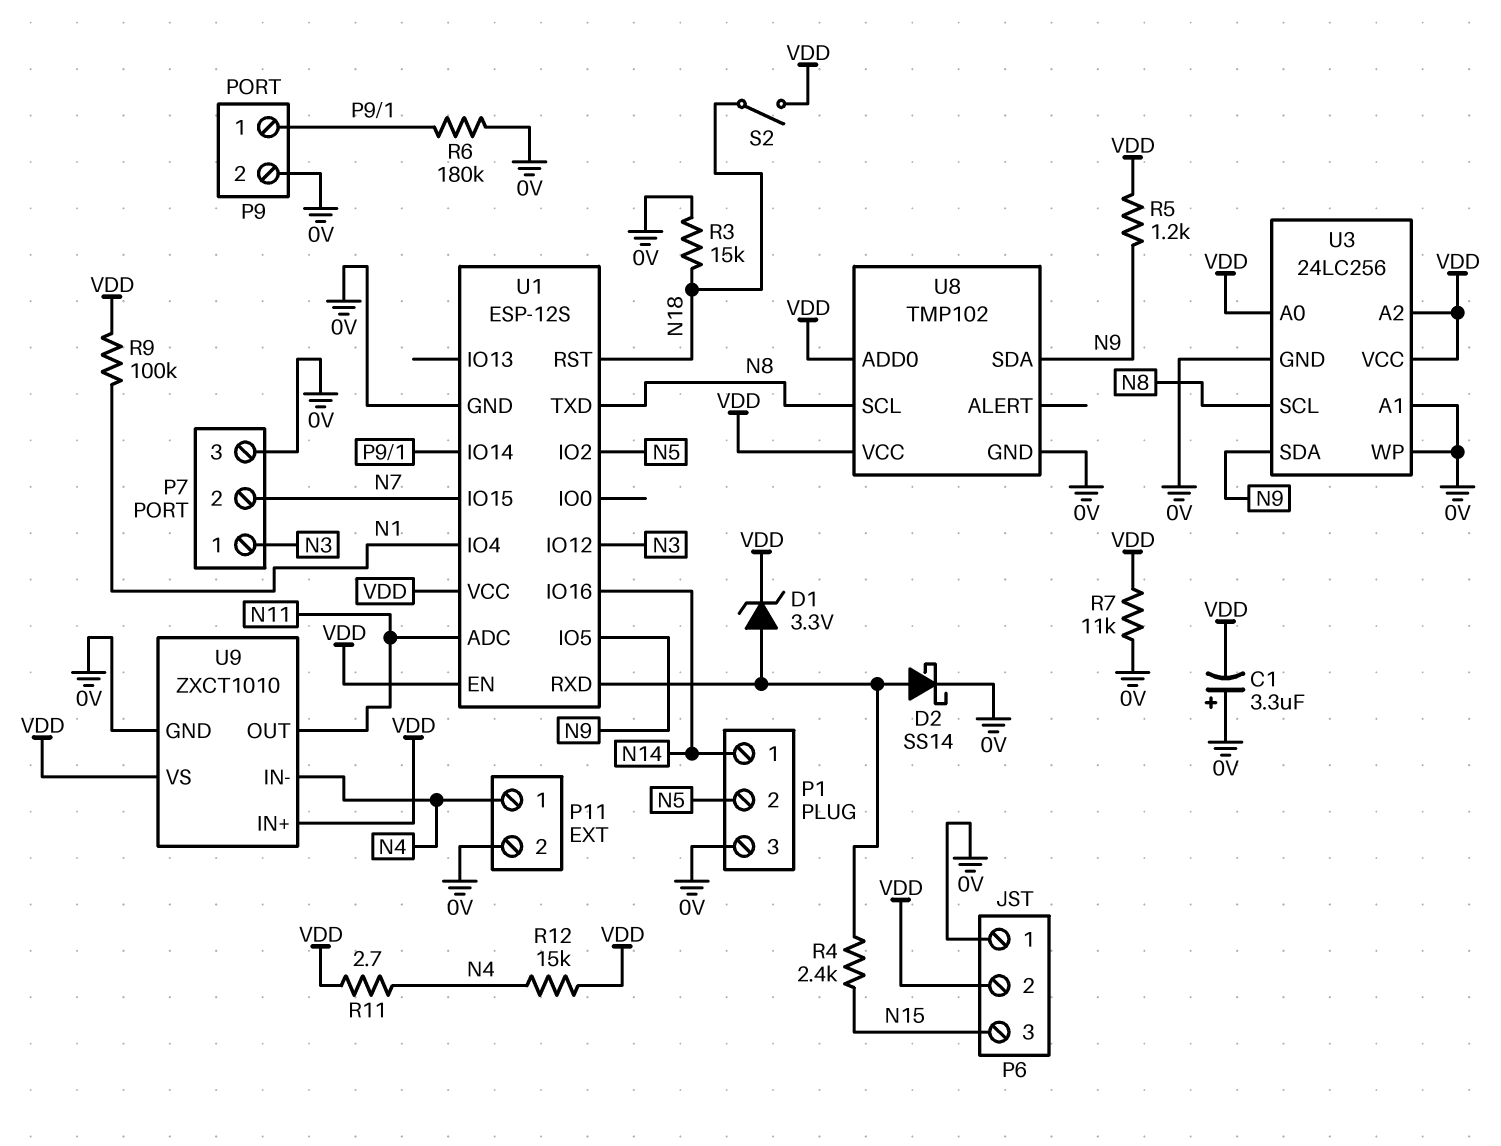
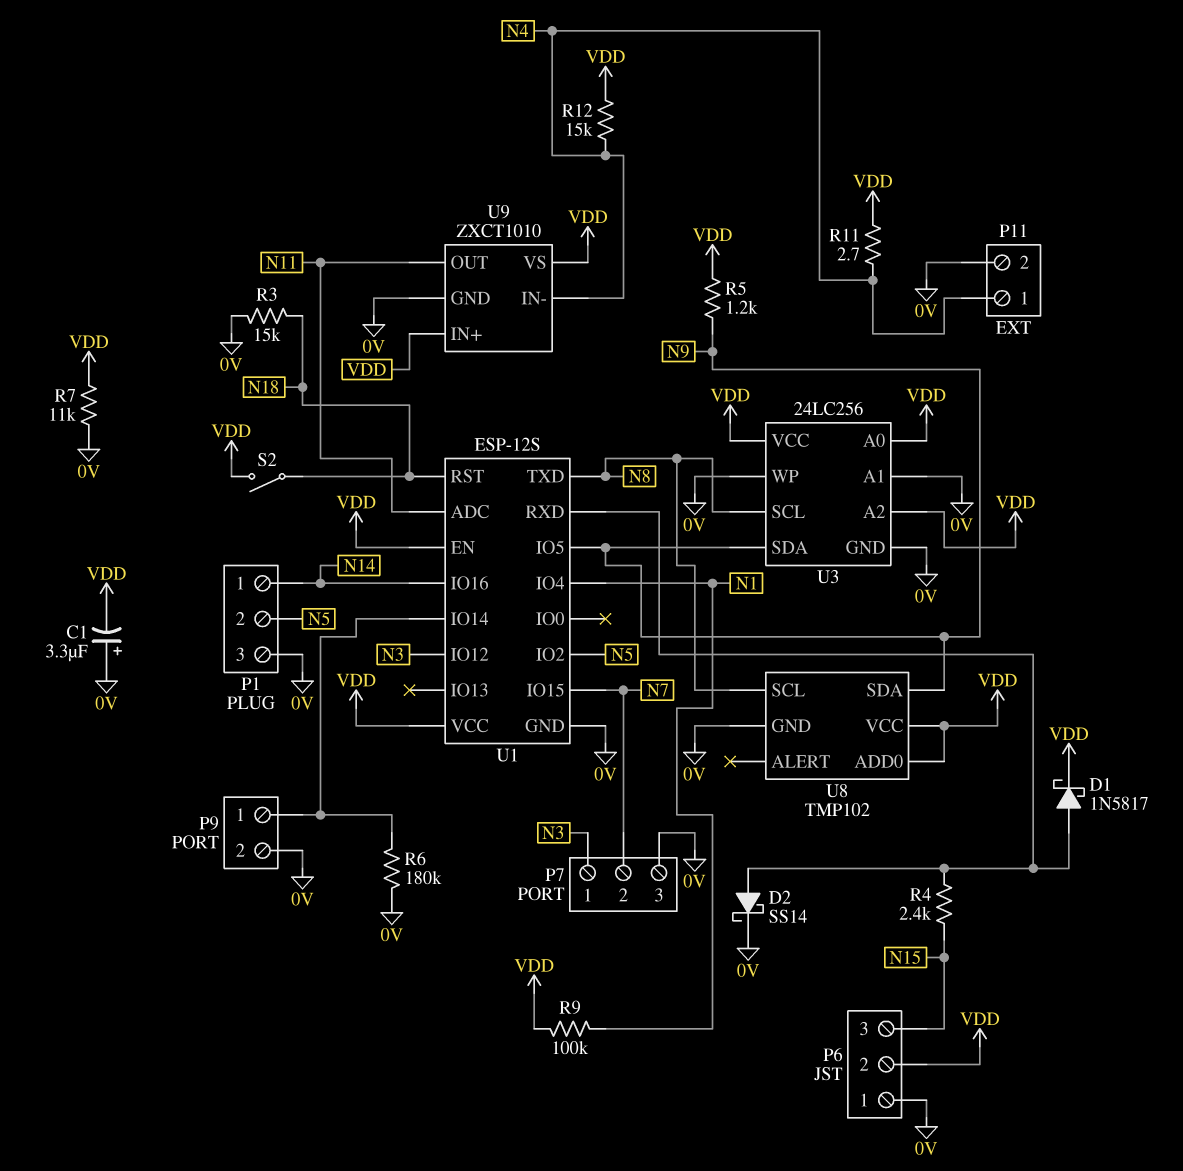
D1: zener 3.3V (A U1/RXD, K VDD) -> schottky 1N5817 (A U1/RXD, K VDD)

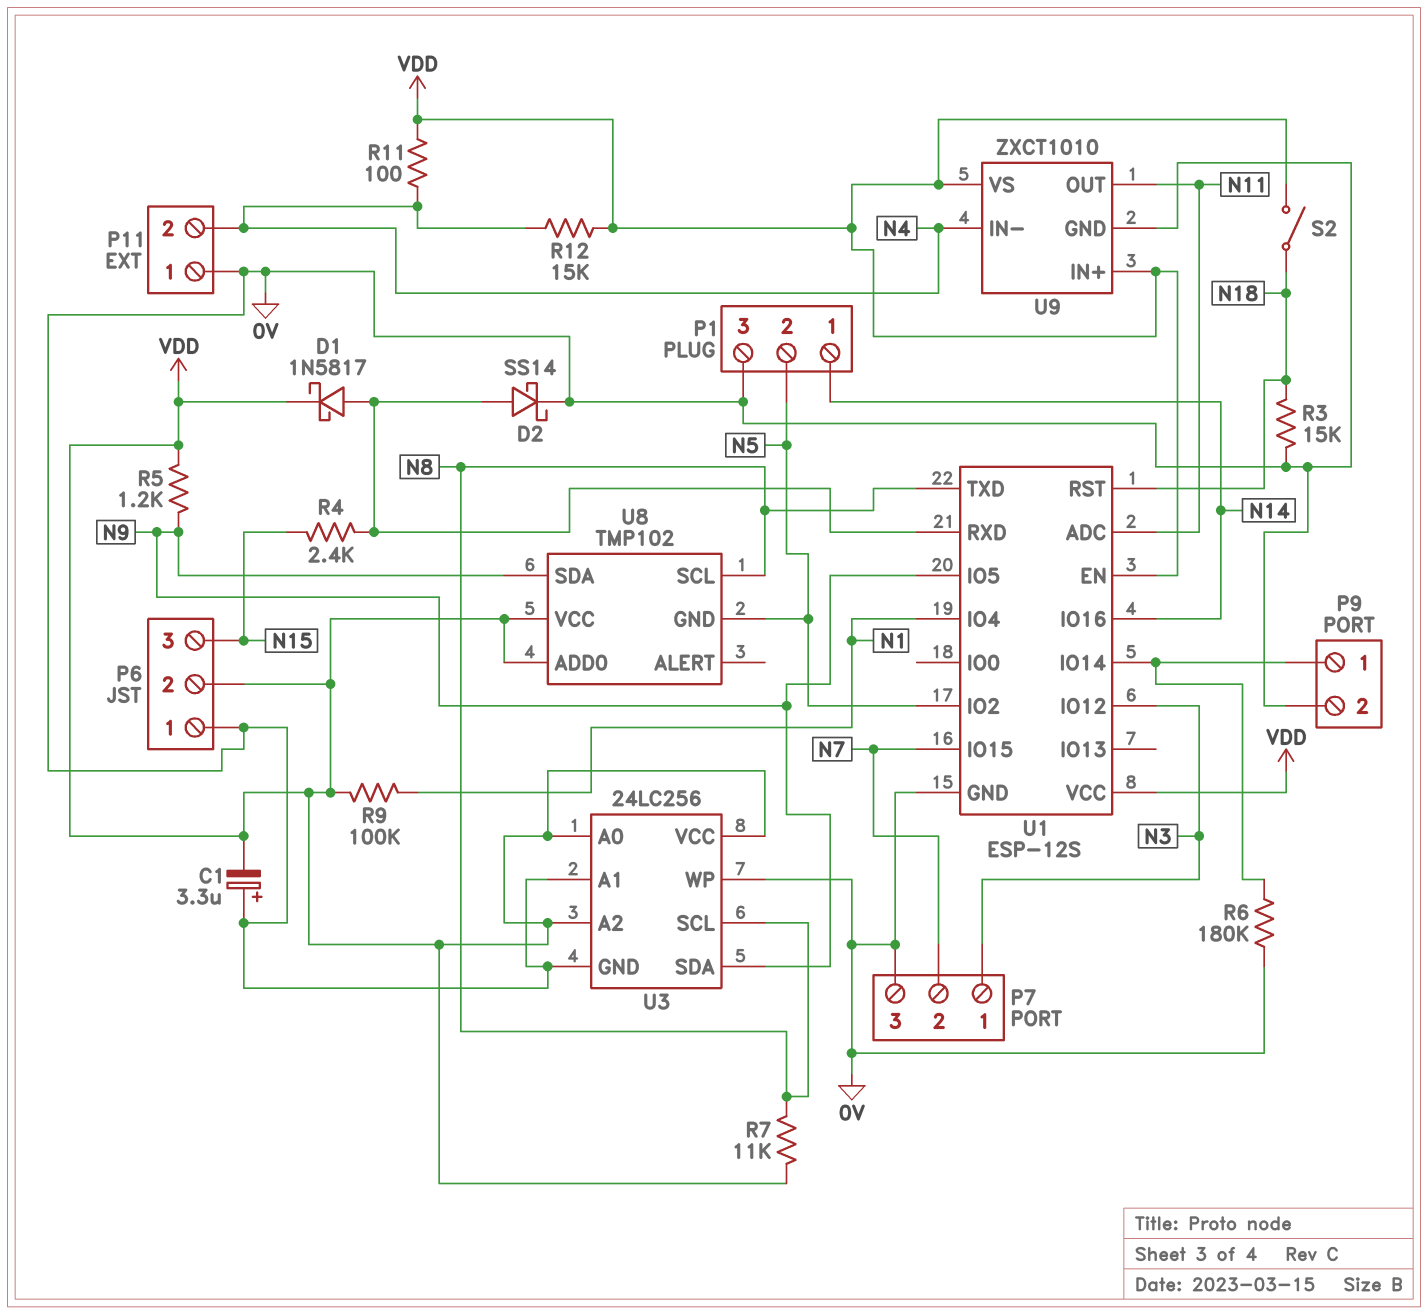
P11 pin 1: N4 -> 0V
P11 pin 2: 0V -> N4
R7: 11k (0V, VDD) -> 11k (N8, VDD)
R11: 2.7 (N4, VDD) -> 100 (N4, VDD)
U8 pin GND: 0V -> N5

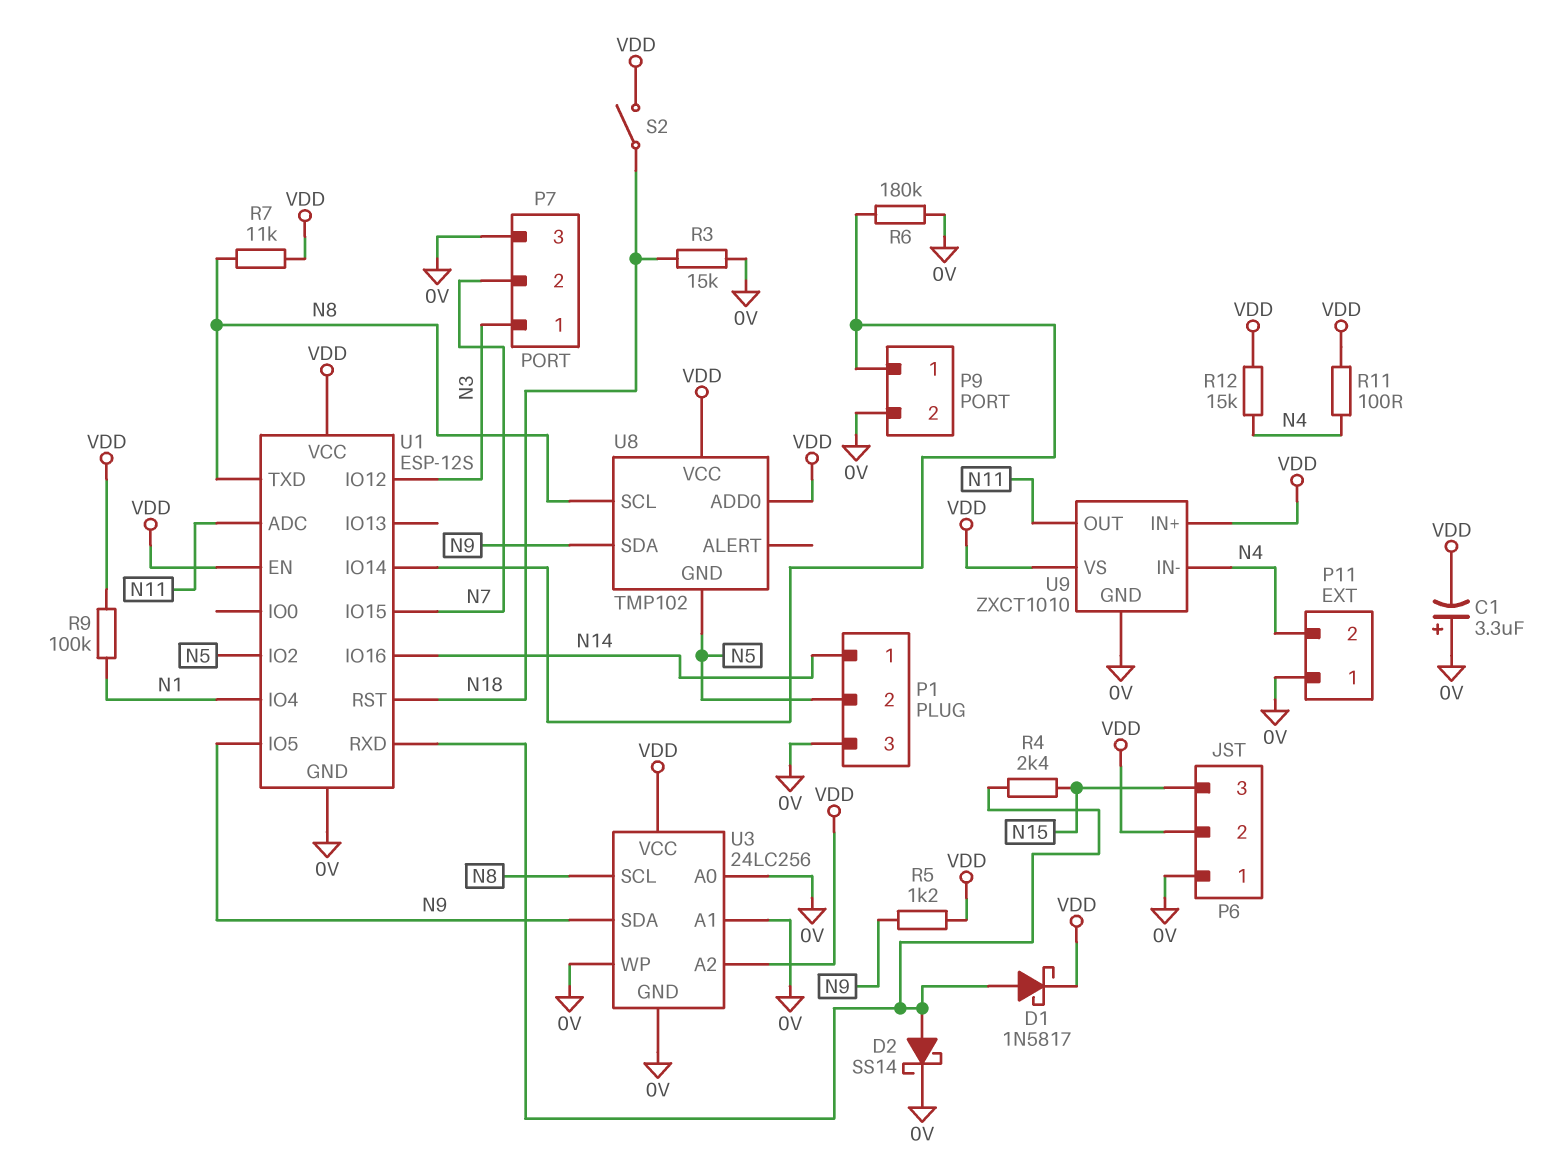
U3 pin A0: VDD -> 0V

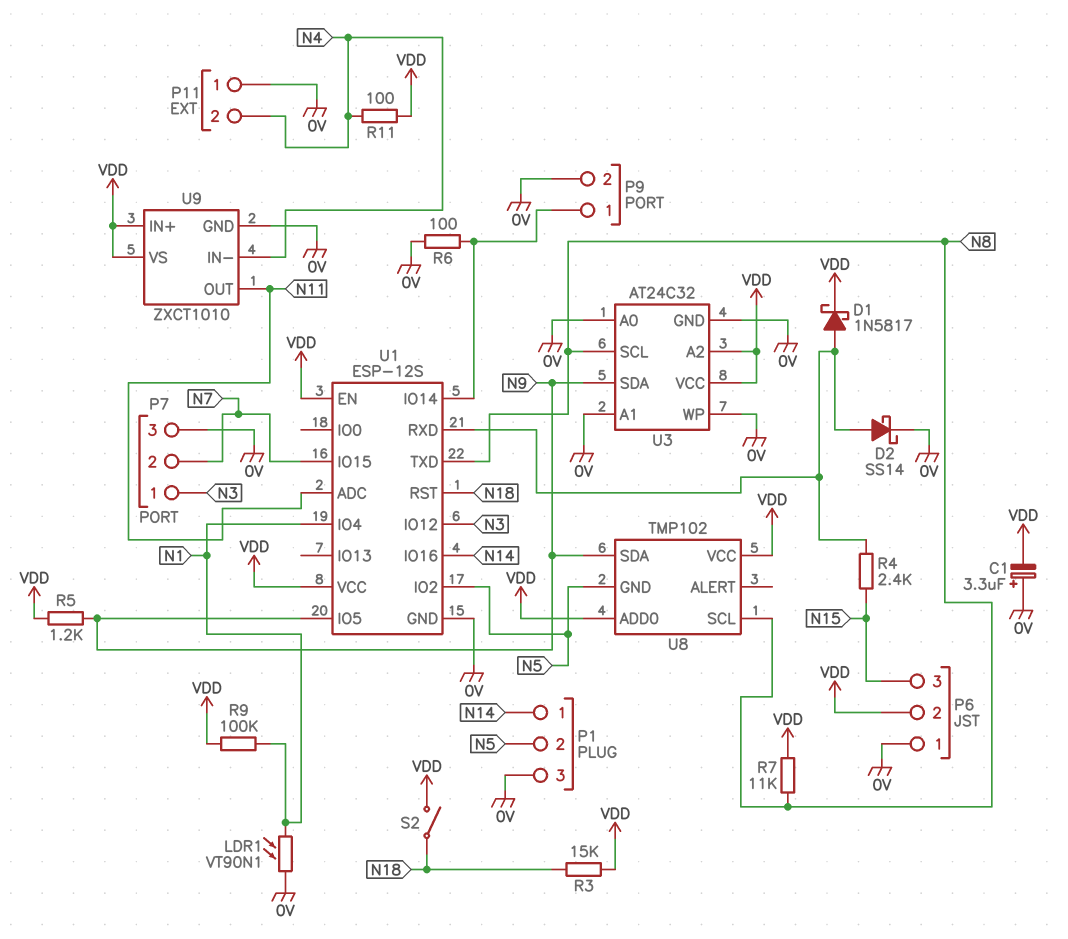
LDR1: none -> VT90N1 (0V, N1)
R3: 15k (0V, N18) -> 15k (N18, VDD)
R6: 180k (0V, P9/1) -> 100 (0V, P9/1)
R12: 15k (N4, VDD) -> none
U3: 24LC256 -> AT24C32

